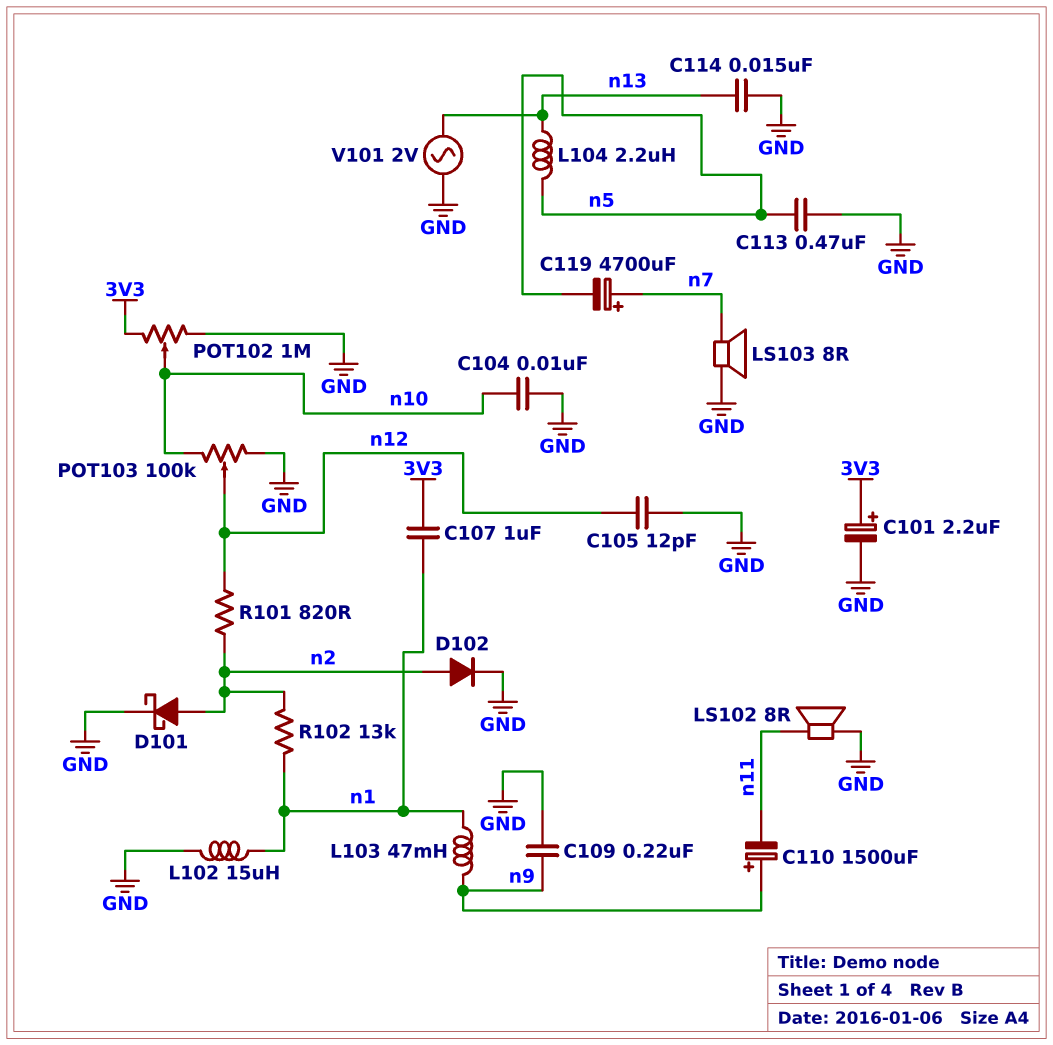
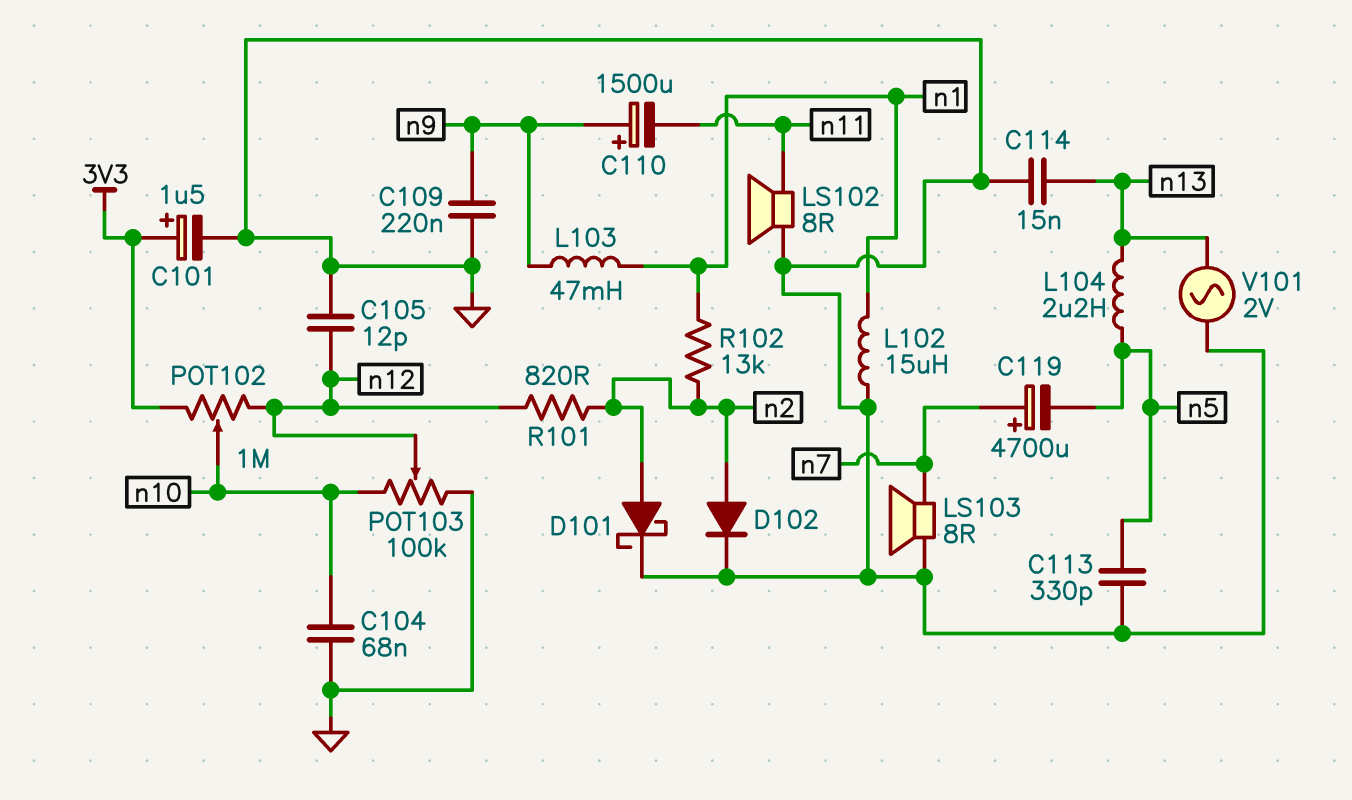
C101: 2.2uF (plus 3V3, minus GND) -> 1.5uF (plus 3V3, minus GND)
C104: 10nF (GND, n10) -> 68nF (GND, n10)
C107: 1uF (3V3, n1) -> none
C113: 470nF (GND, n5) -> 330pF (GND, n5)
POT102: 1M (3V3, GND, wiper n10) -> 1M (3V3, n12, wiper n10)

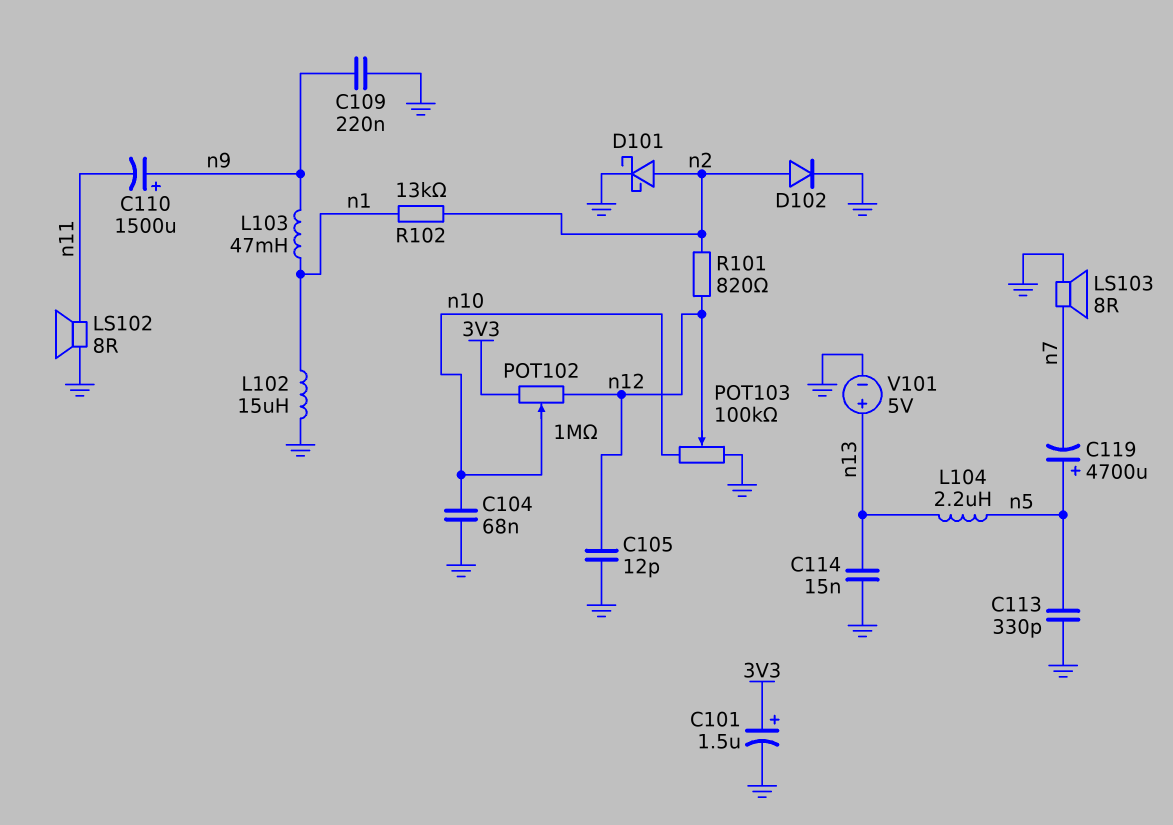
C119: 4700uF (plus n7, minus n5) -> 4700uF (plus n5, minus n7)
V101: AC 2V (GND, n13) -> 5V (plus n13, minus GND)

